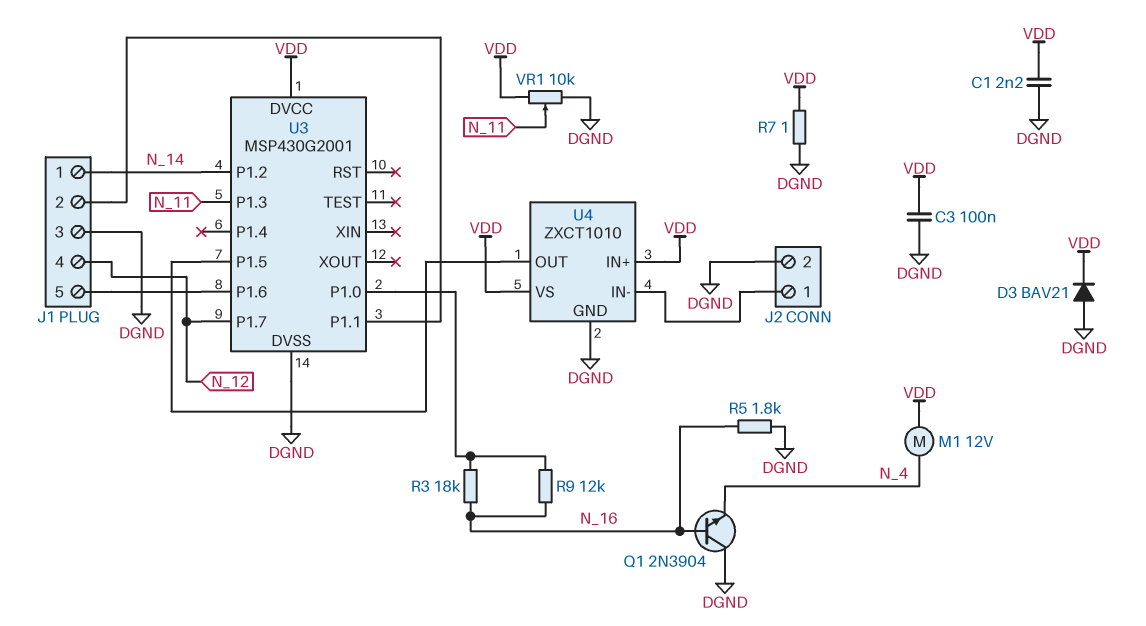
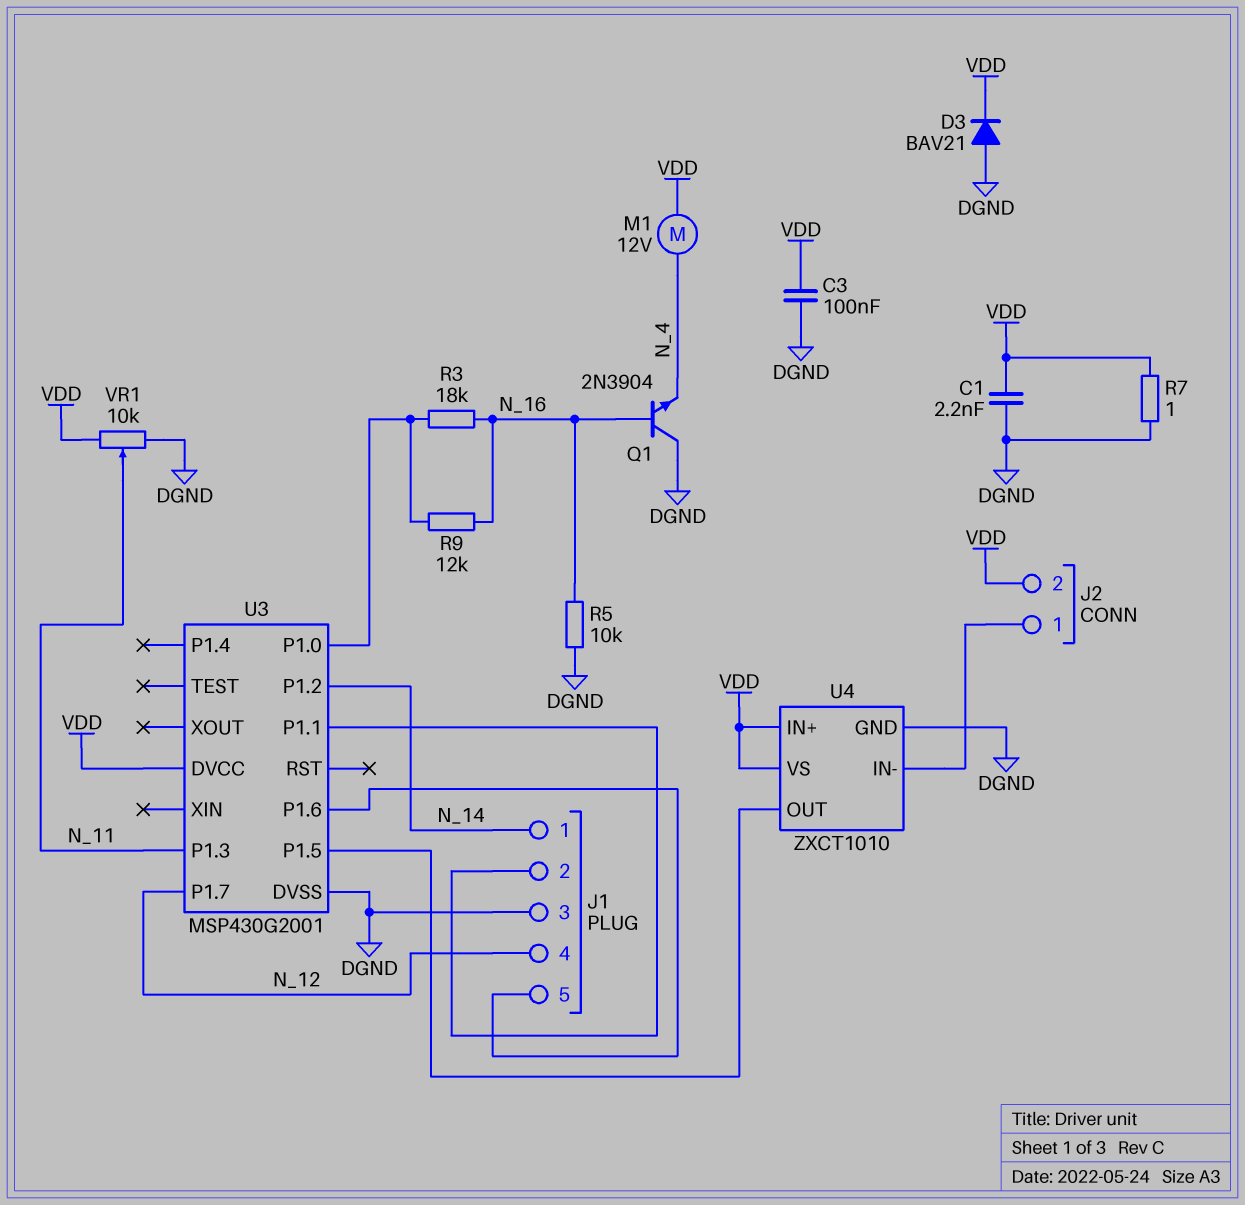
J2 pin 2: DGND -> VDD
R5: 1.8k (DGND, N_16) -> 10k (DGND, N_16)

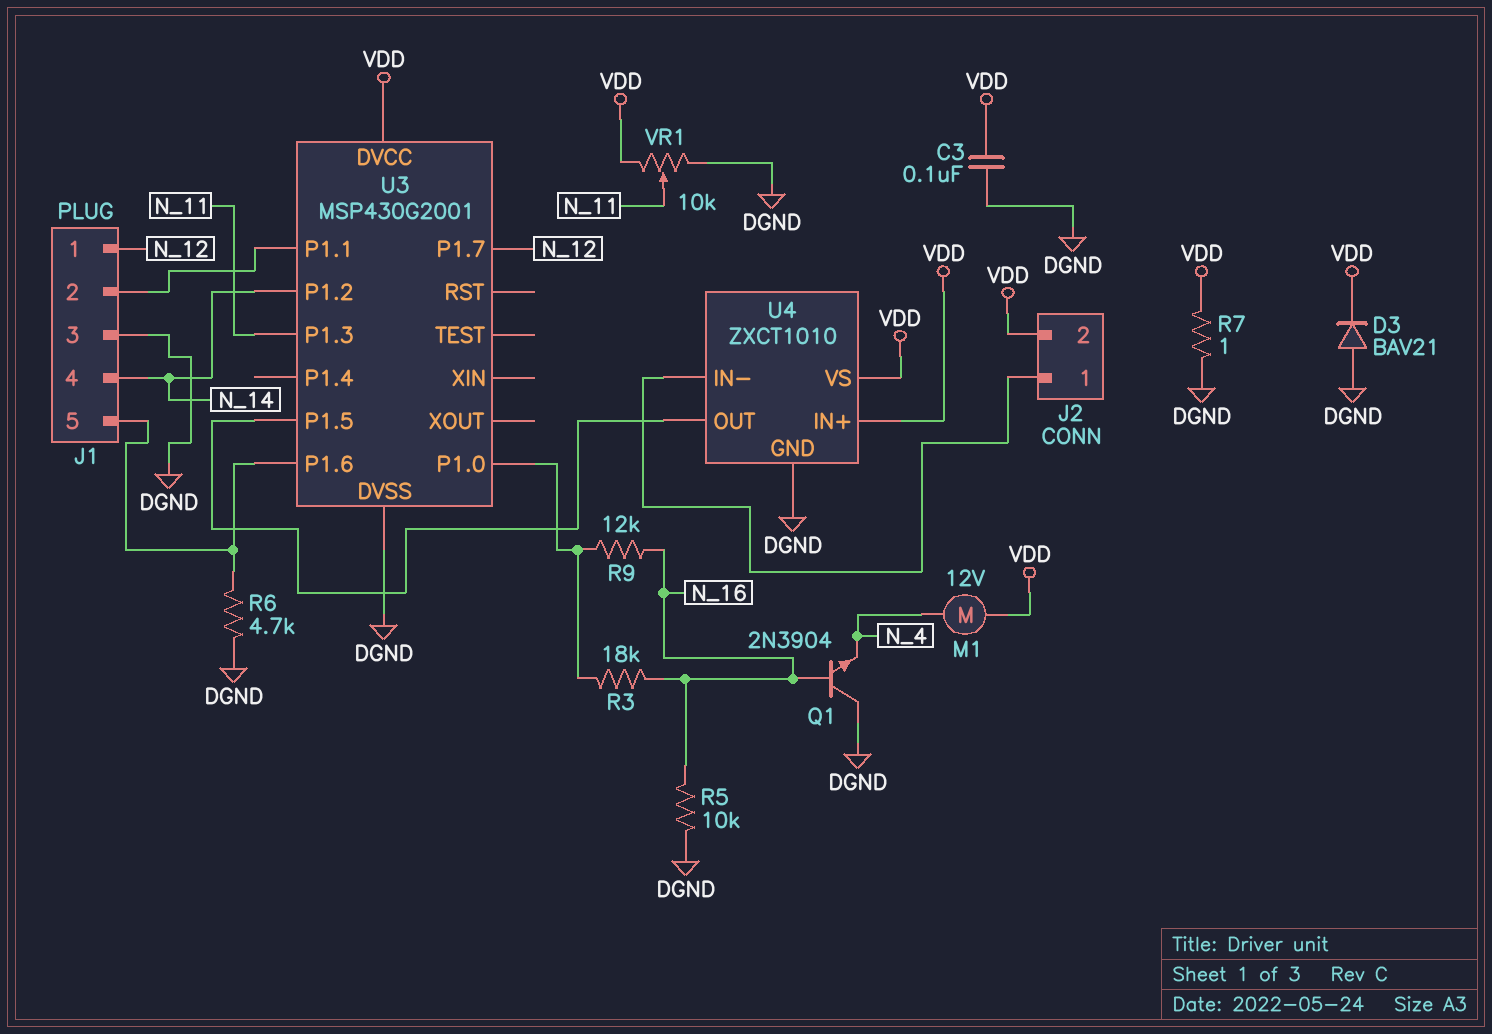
C1: 2.2nF (DGND, VDD) -> none
J1 pin 1: N_14 -> N_12
J1 pin 4: N_12 -> N_14
R6: none -> 4.7k (DGND, J1/5)

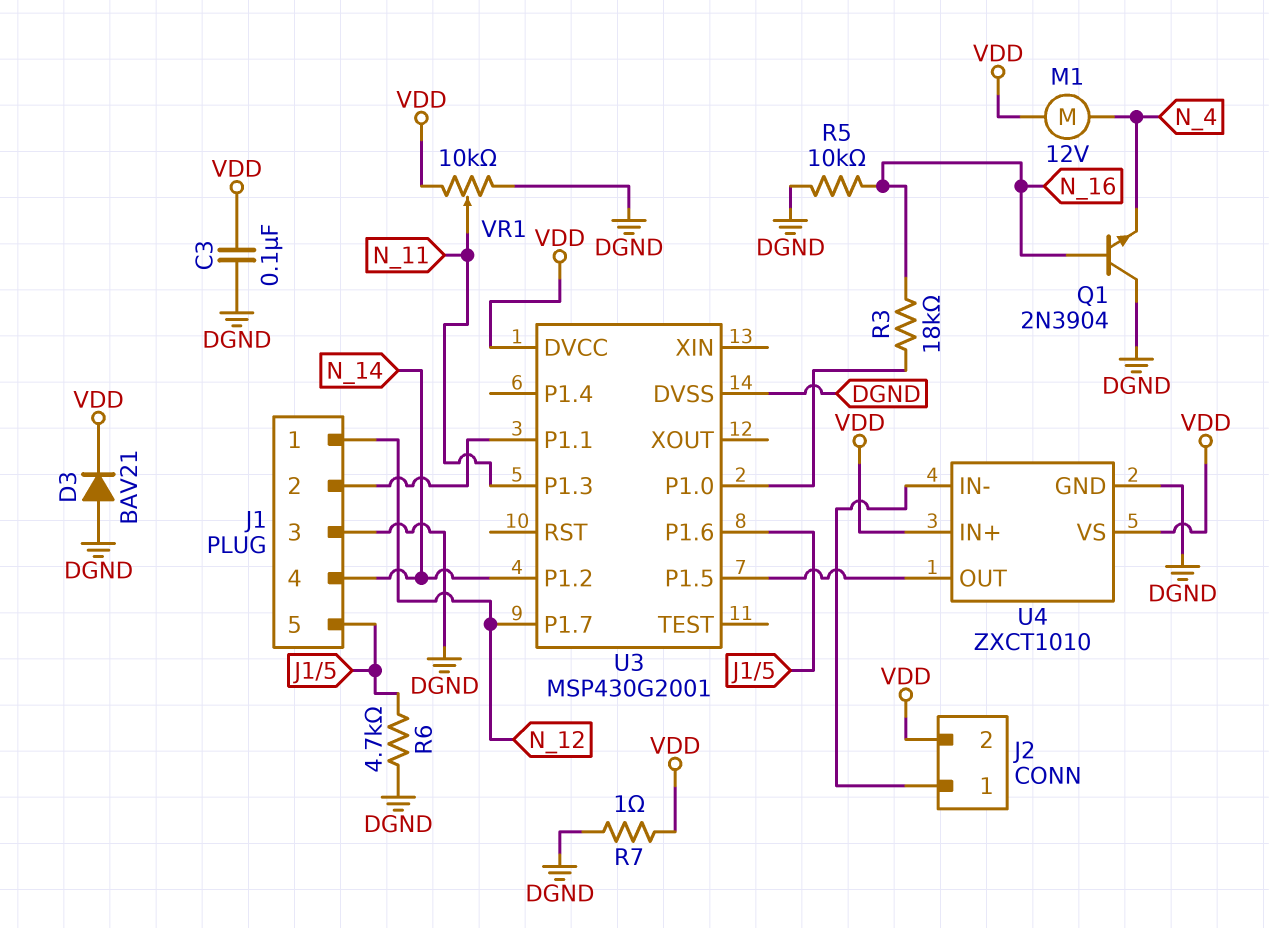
R9: 12k (N_16, U3/P1.0) -> none

